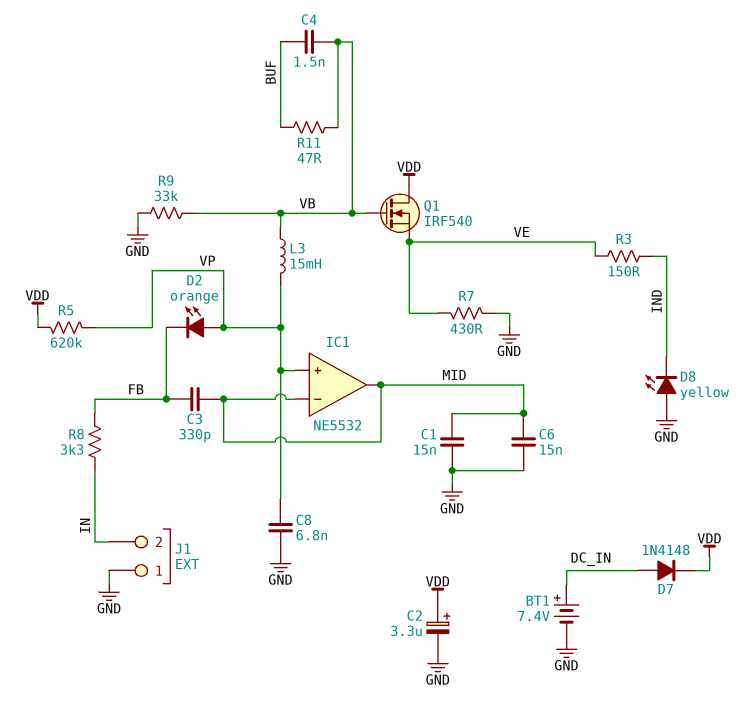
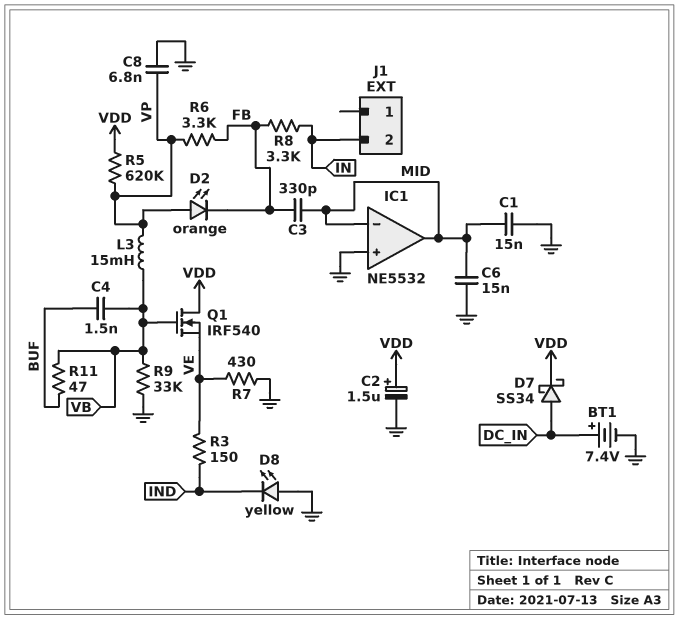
C2: 3.3uF (plus VDD, minus GND) -> 1.5uF (plus VDD, minus GND)
D7: diode 1N4148 (A DC_IN, K VDD) -> schottky SS34 (A DC_IN, K VDD)
IC1 pin in+: VP -> GND
J1 pin 1: GND -> none
R6: none -> 3.3k (FB, VP)

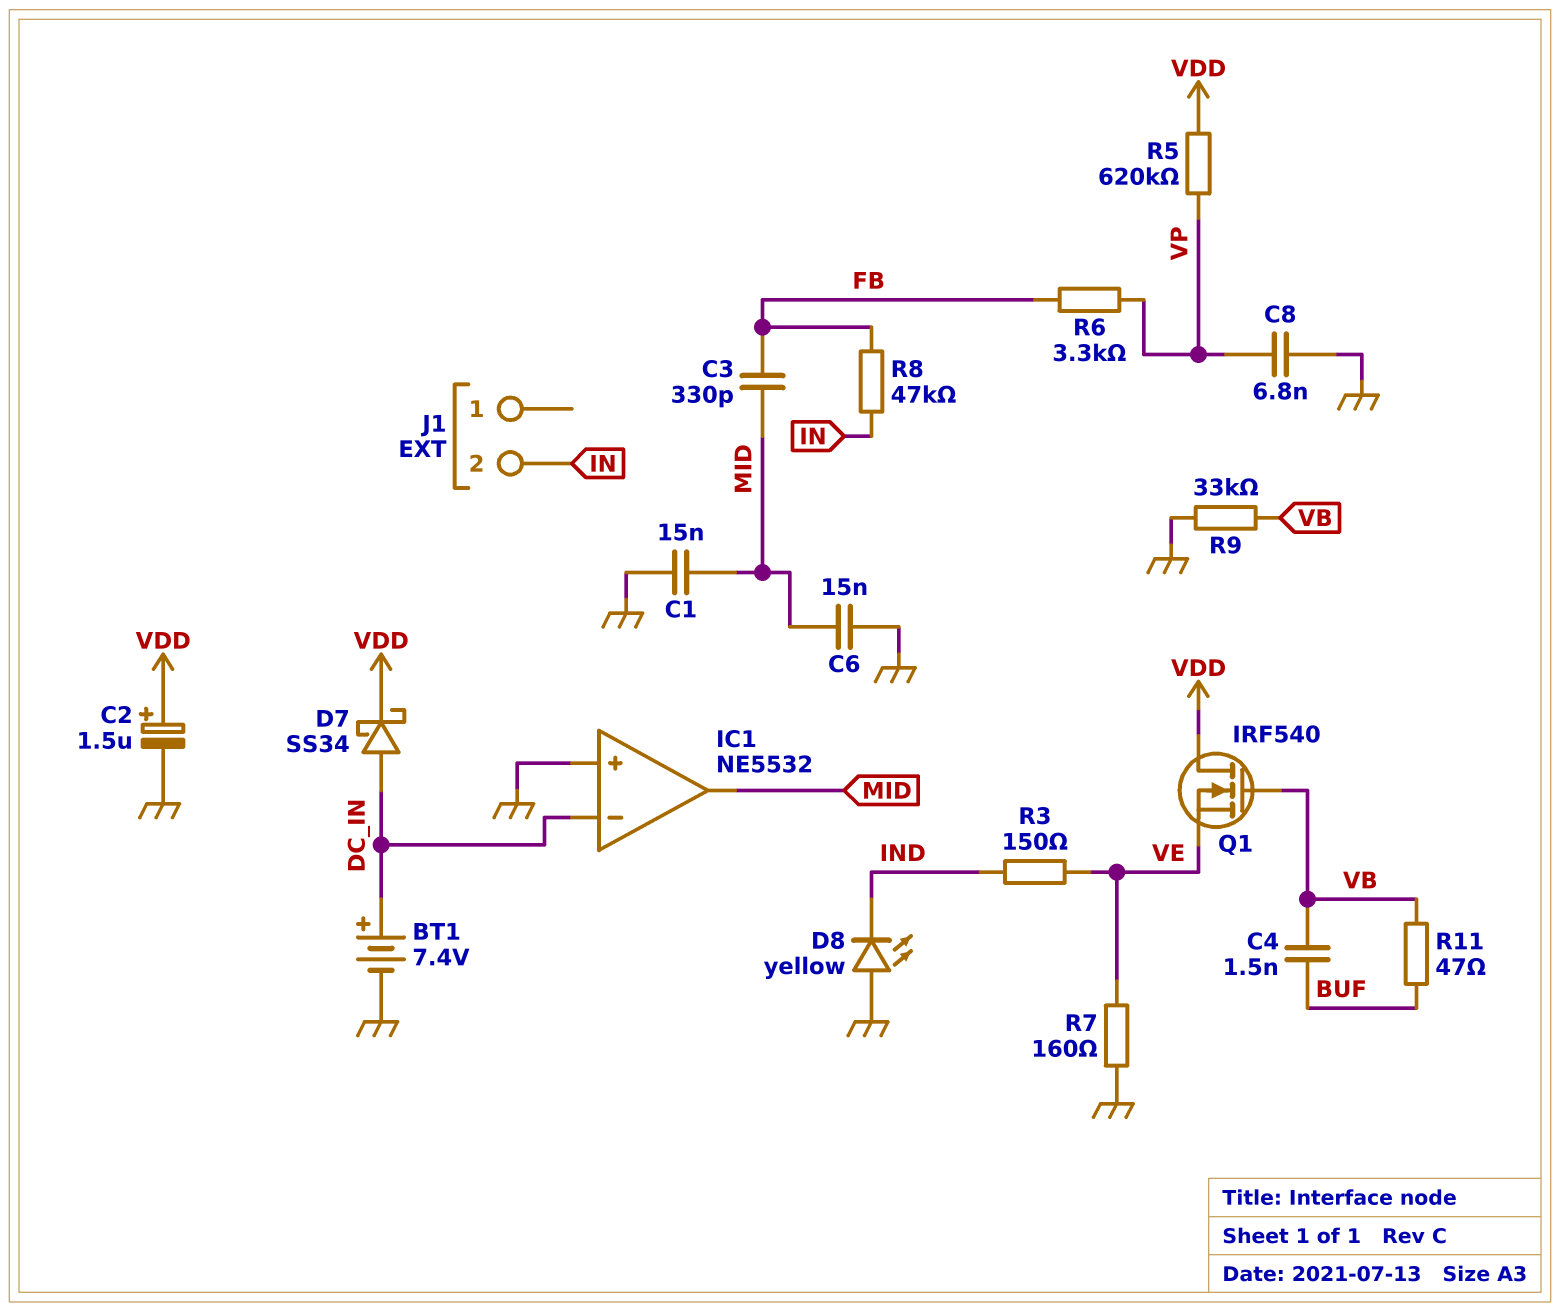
D2: LED orange (A VP, K FB) -> none
IC1 pin in-: MID -> DC_IN
L3: 15mH (VB, VP) -> none
R7: 430 (GND, VE) -> 160 (GND, VE)
R8: 3.3k (FB, IN) -> 47k (FB, IN)

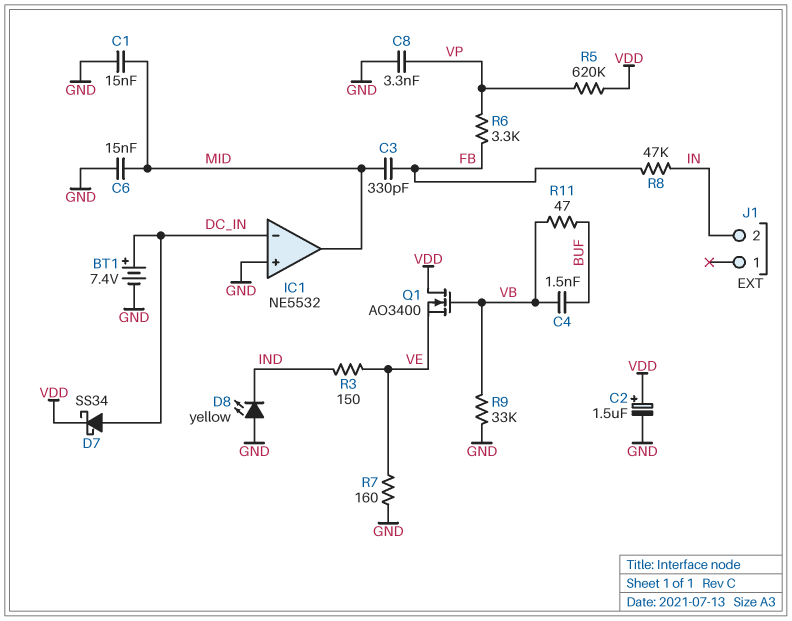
C8: 6.8nF (GND, VP) -> 3.3nF (GND, VP)
Q1: NMOS IRF540 (G VB, D VDD, S VE) -> NMOS AO3400 (G VB, D VDD, S VE)

